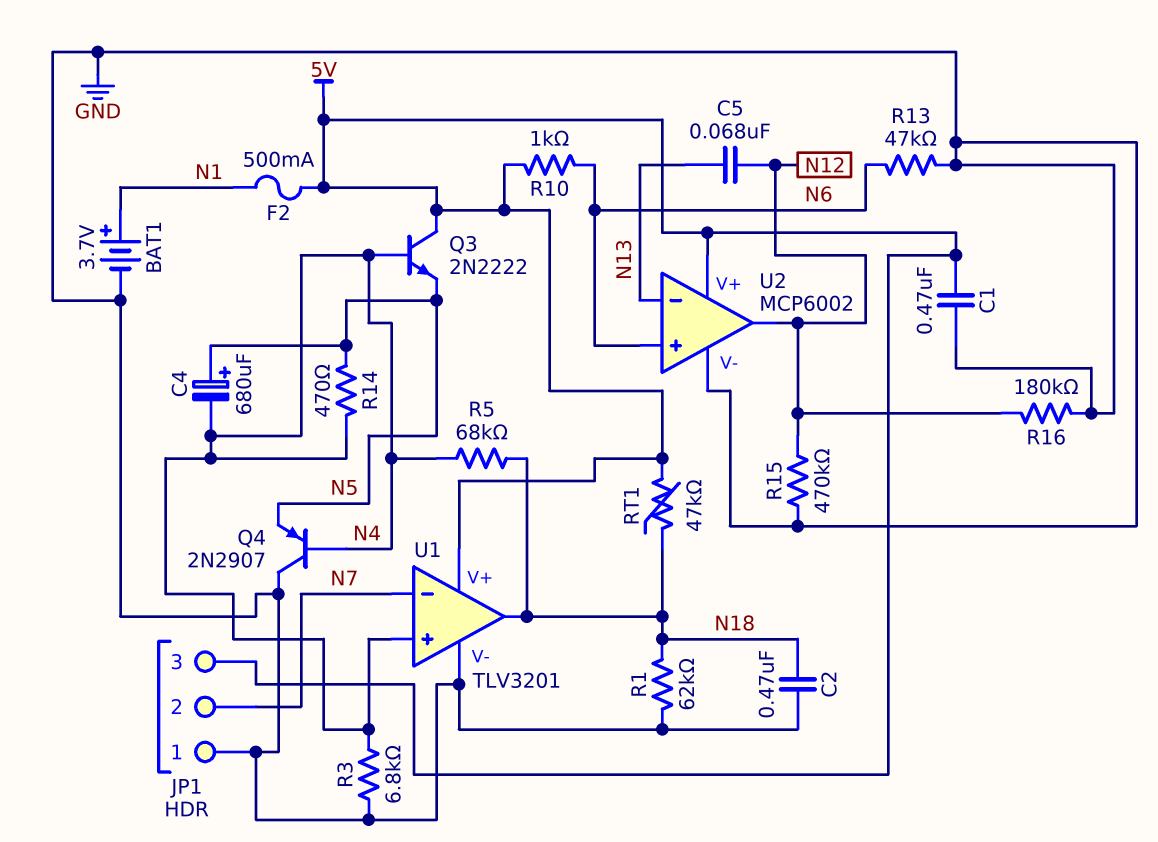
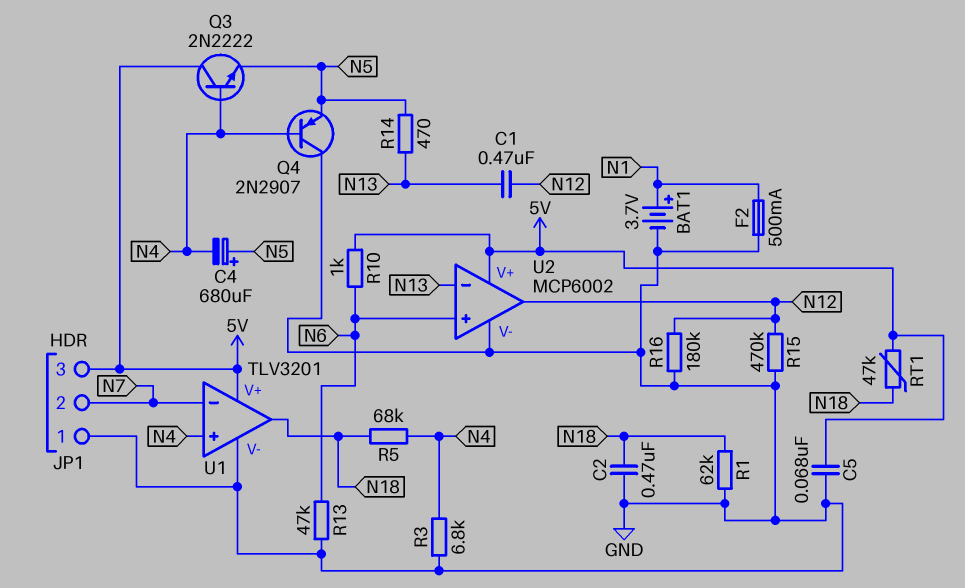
C1: 470nF (5V, GND) -> 470nF (N12, N13)
C5: 68nF (N12, N13) -> 68nF (5V, GND)
F2: 500mA (5V, N1) -> 500mA (GND, N1)
R14: 470 (N4, N5) -> 470 (N5, N13)

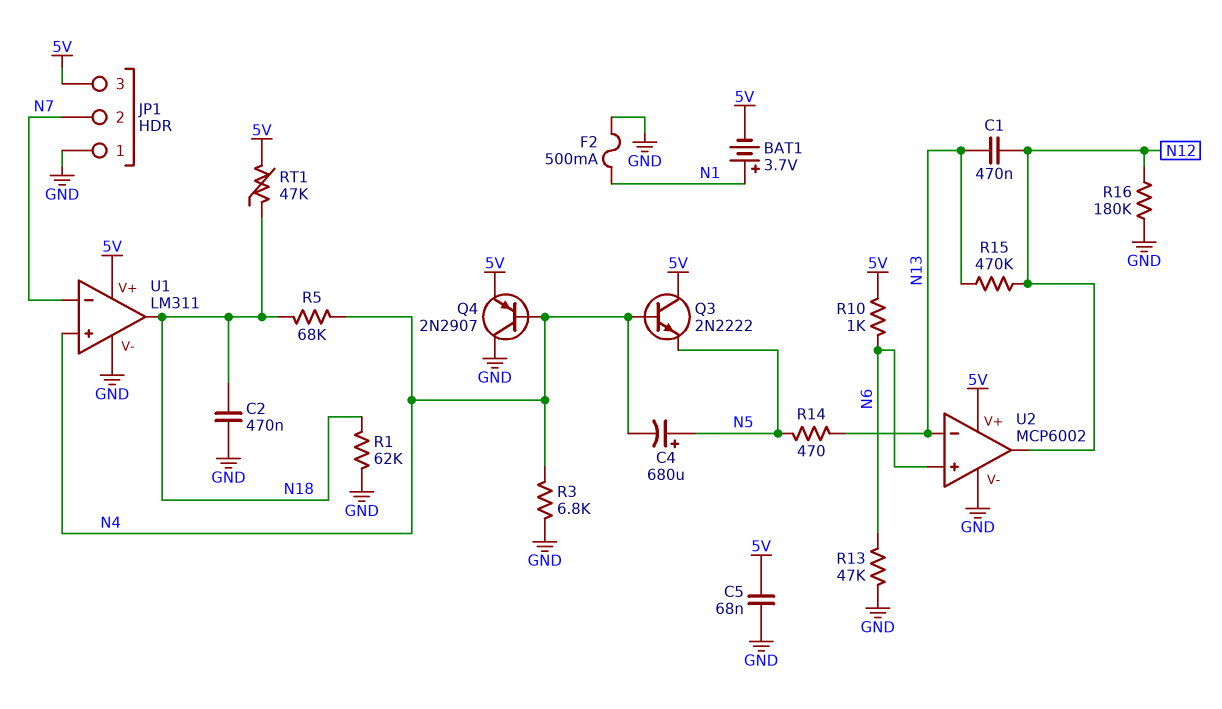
BAT1: 3.7V (plus N1, minus GND) -> 3.7V (plus N1, minus 5V)
Q4: PNP 2N2907 (B N4, C GND, E N5) -> PNP 2N2907 (B N4, C GND, E 5V)
R15: 470k (GND, N12) -> 470k (N12, N13)
U1: TLV3201 -> LM311

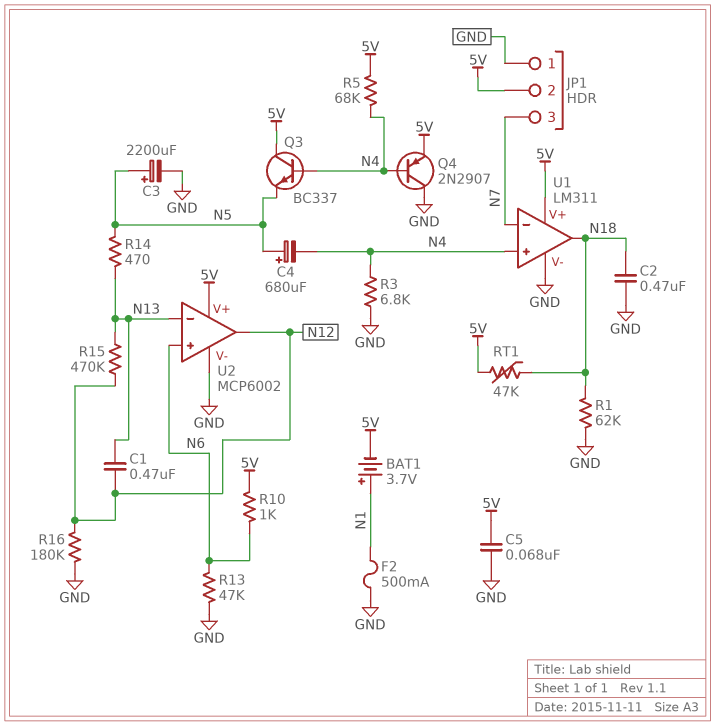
C3: none -> 2200uF (plus N5, minus GND)
JP1 pin 2: N7 -> 5V
JP1 pin 3: 5V -> N7
Q3: NPN 2N2222 (B N4, C 5V, E N5) -> NPN BC337 (B N4, C 5V, E N5)
R5: 68k (N4, N18) -> 68k (5V, N4)

